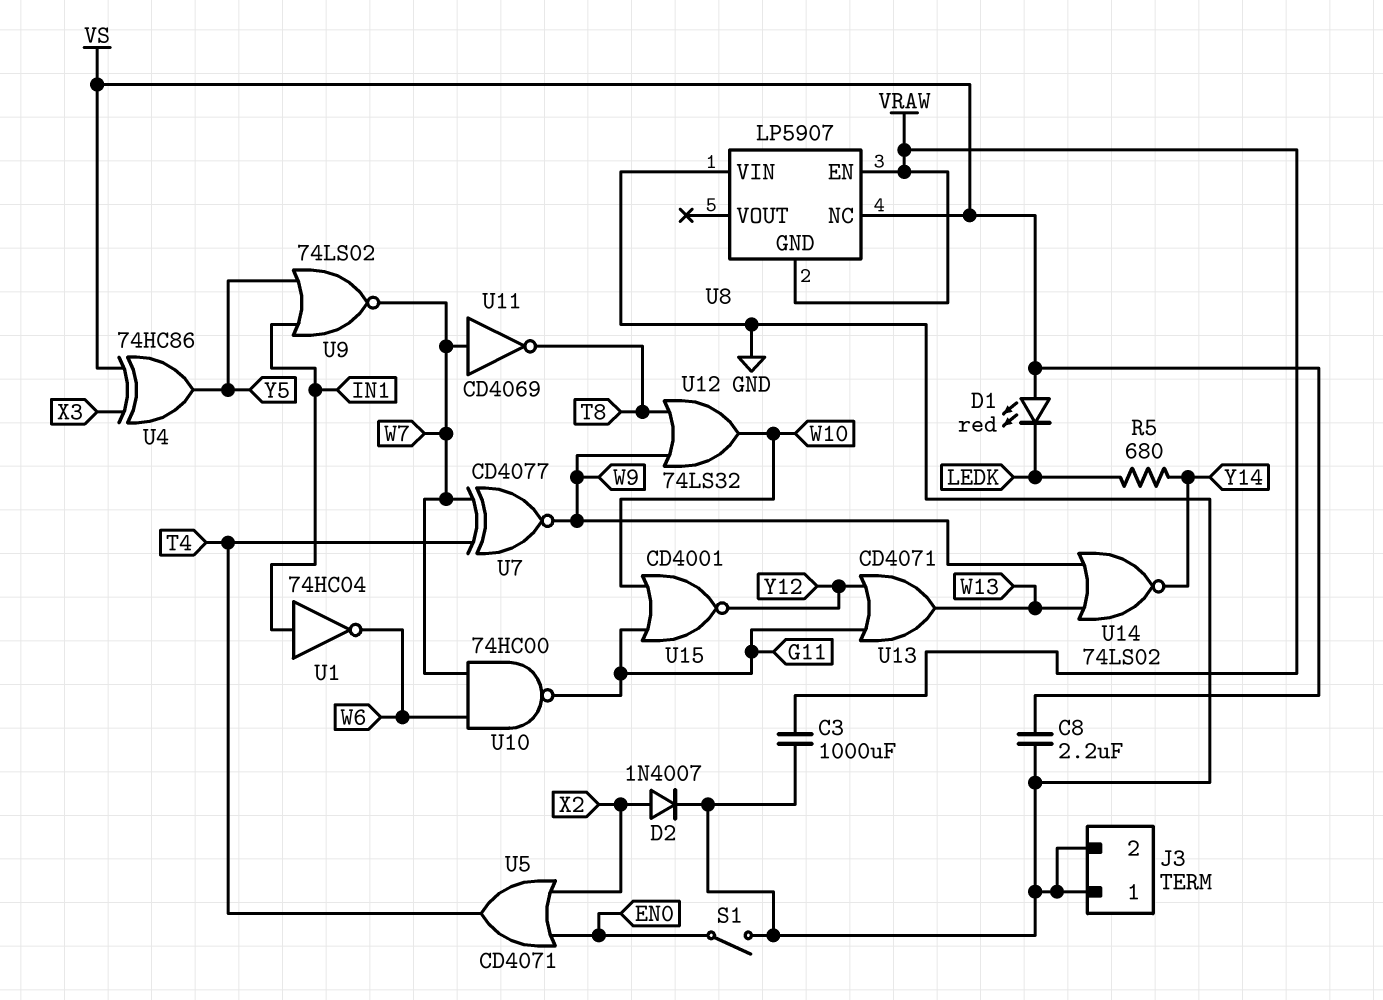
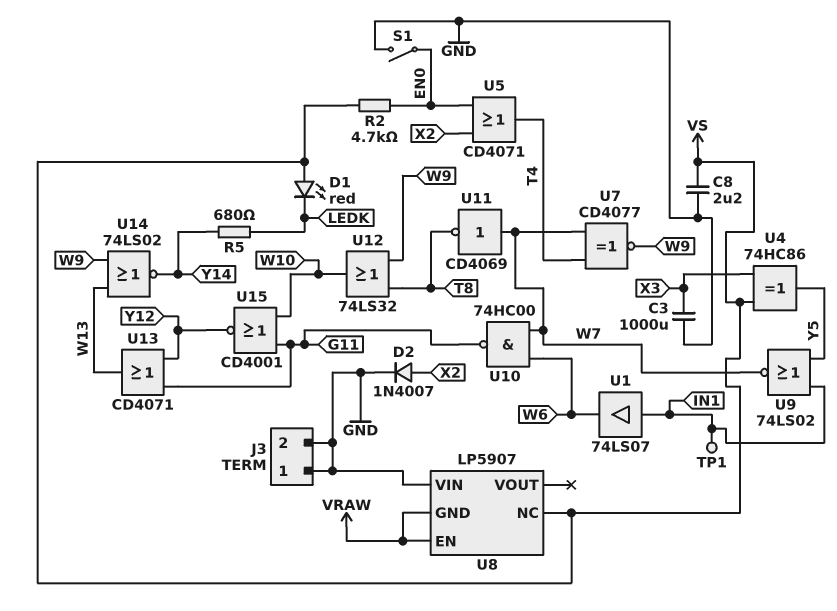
C3: 1000uF (GND, VRAW) -> 1000uF (GND, X3)
R2: none -> 4.7k (EN0, VS)
TP1: none -> test point (IN1)
U1: NOT 74HC04 (in IN1, out W6) -> buffer 74LS07 (in IN1, out W6)

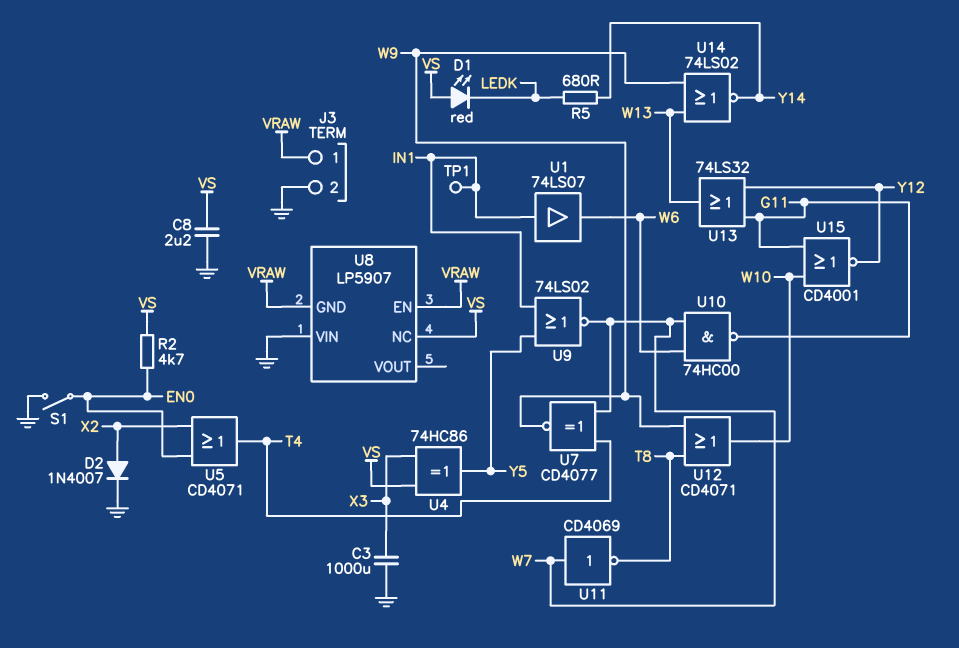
J3 pin 1: GND -> VRAW
U12: OR 74LS32 (in T8, in W9, out W10) -> OR CD4071 (in T8, in W9, out W10)
U13: OR CD4071 (in G11, in Y12, out W13) -> OR 74LS32 (in G11, in Y12, out W13)

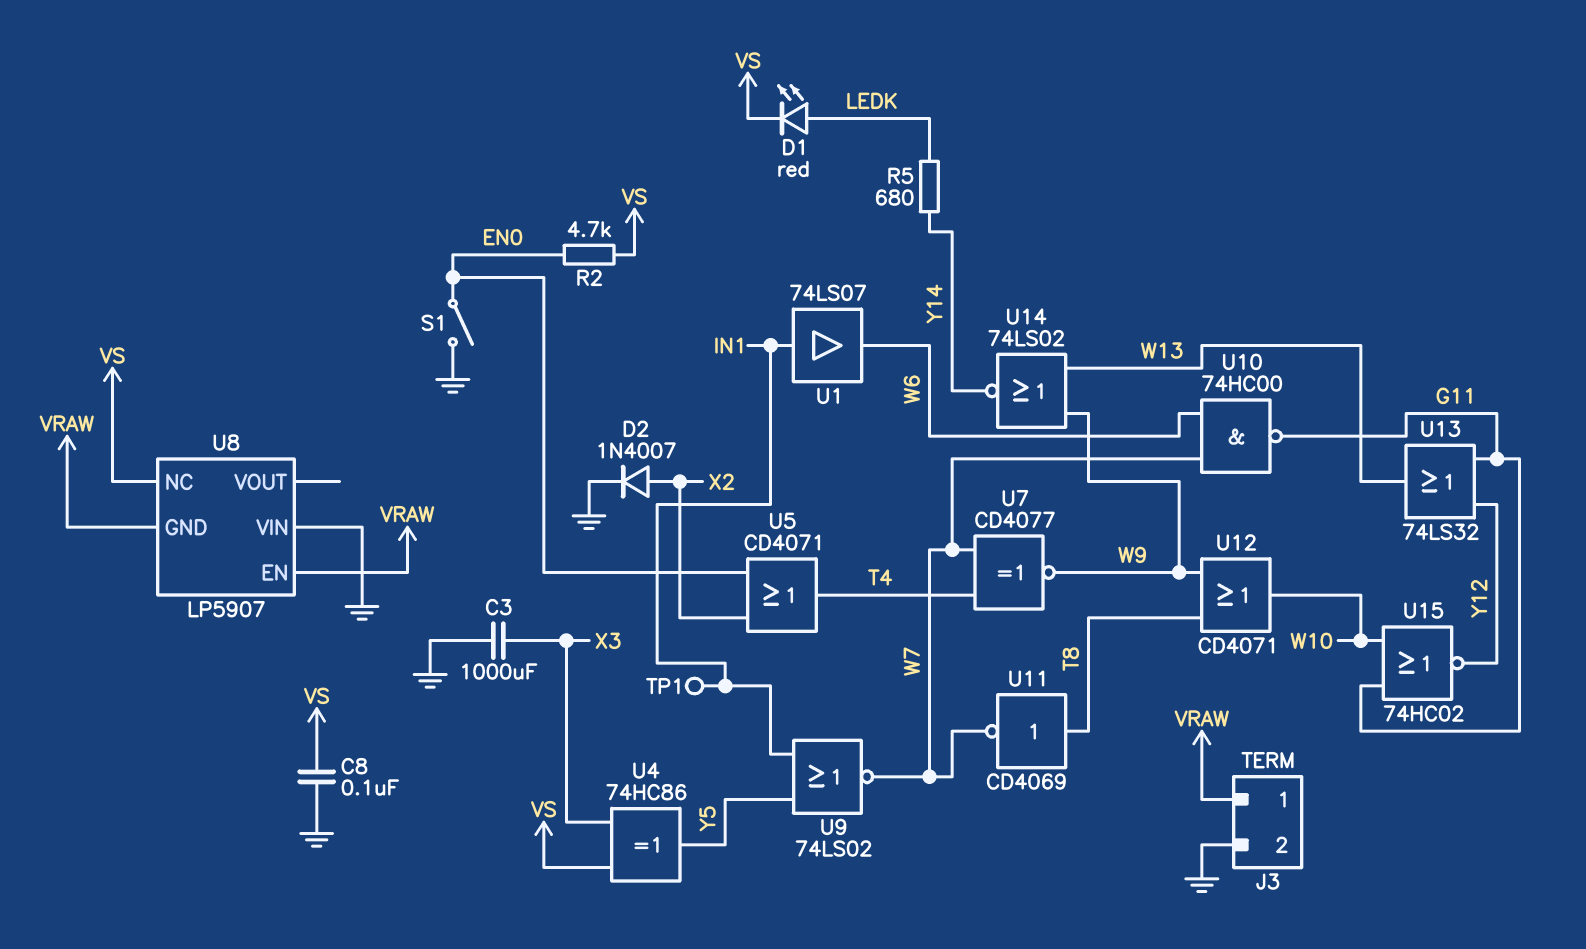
C8: 2.2uF (GND, VS) -> 100nF (GND, VS)
D1: LED red (A VS, K LEDK) -> LED red (A LEDK, K VS)
U11: NOT CD4069 (in W7, out T8) -> NOT CD4069 (in T8, out W7)
U15: NOR CD4001 (in G11, in W10, out Y12) -> NOR 74HC02 (in G11, in W10, out Y12)

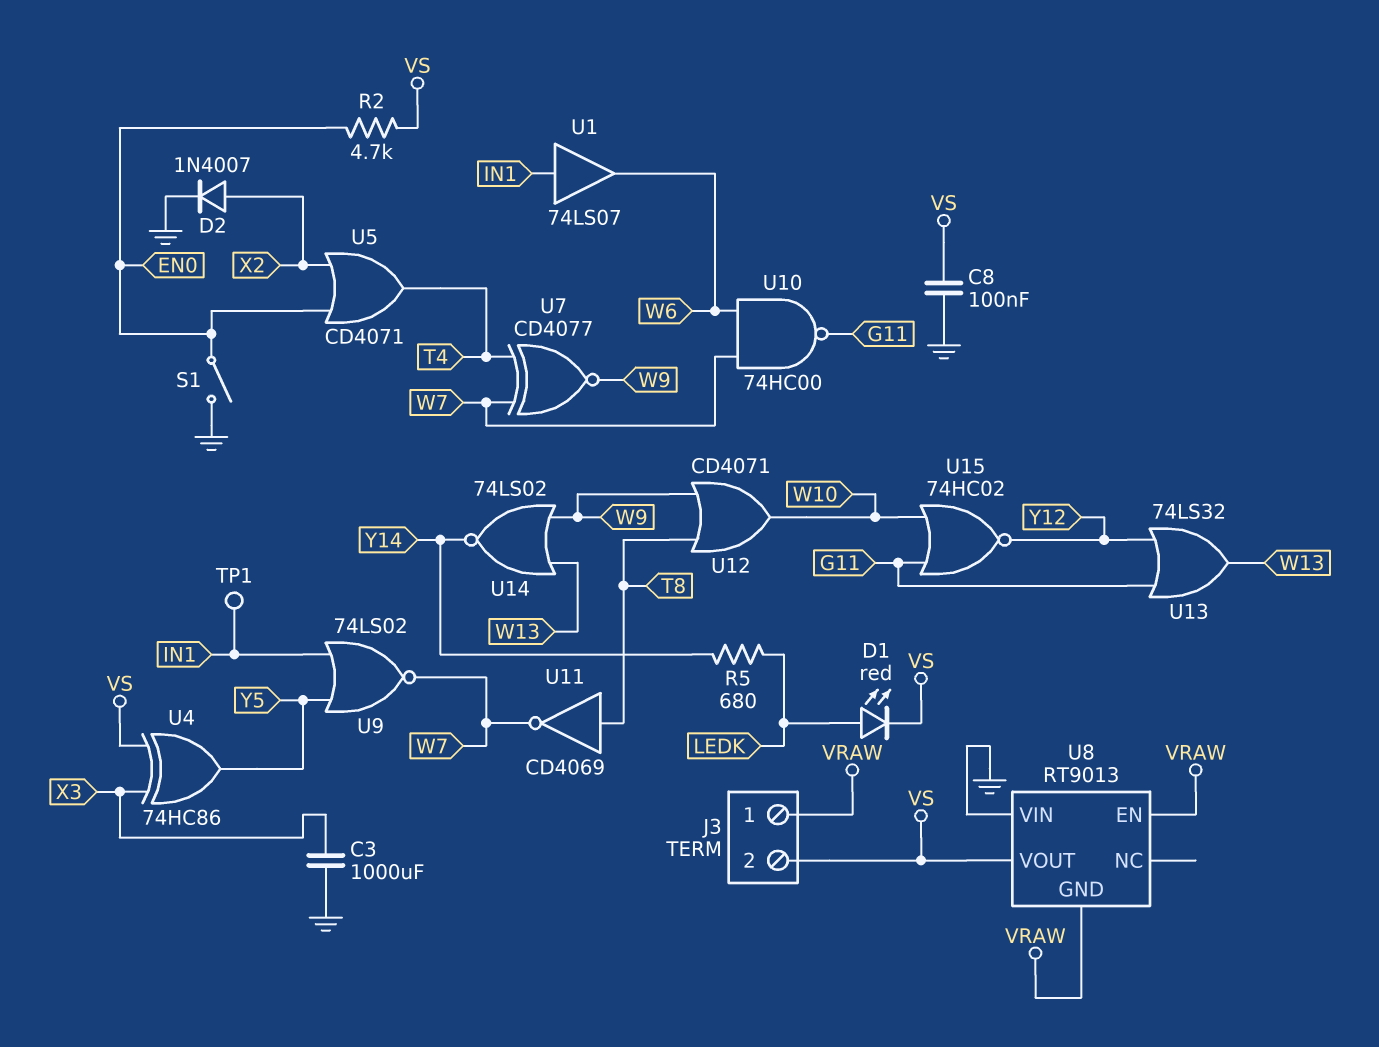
J3 pin 2: GND -> VS
U8: LP5907 -> RT9013
U8 pin NC: VS -> none
U8 pin VOUT: none -> VS

